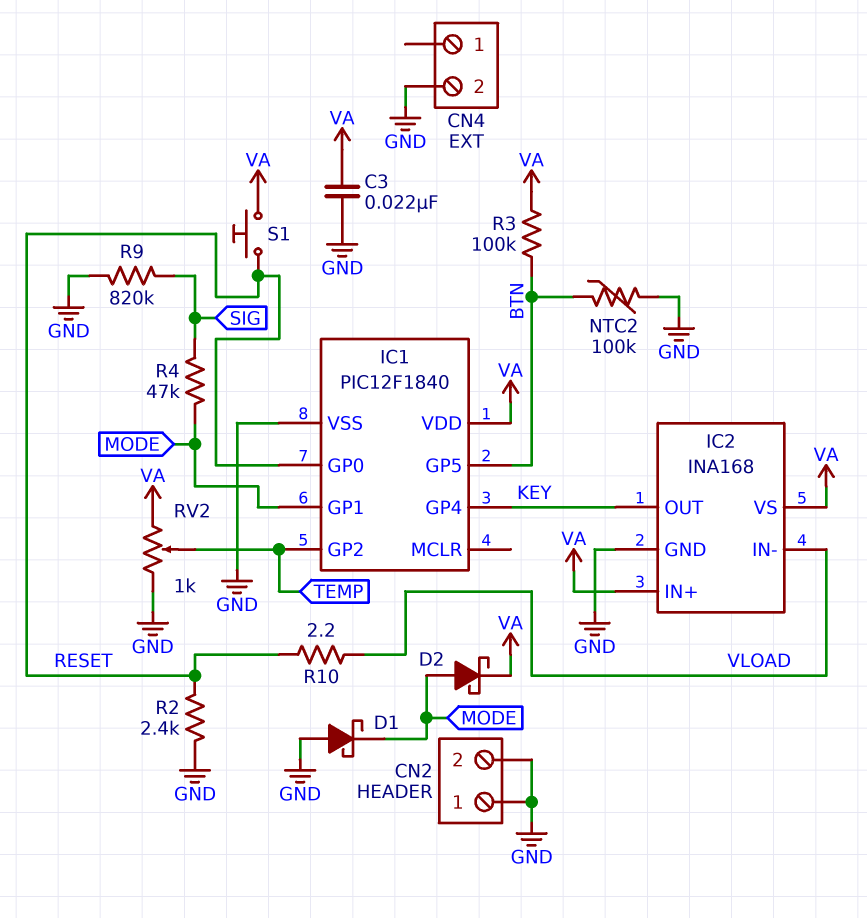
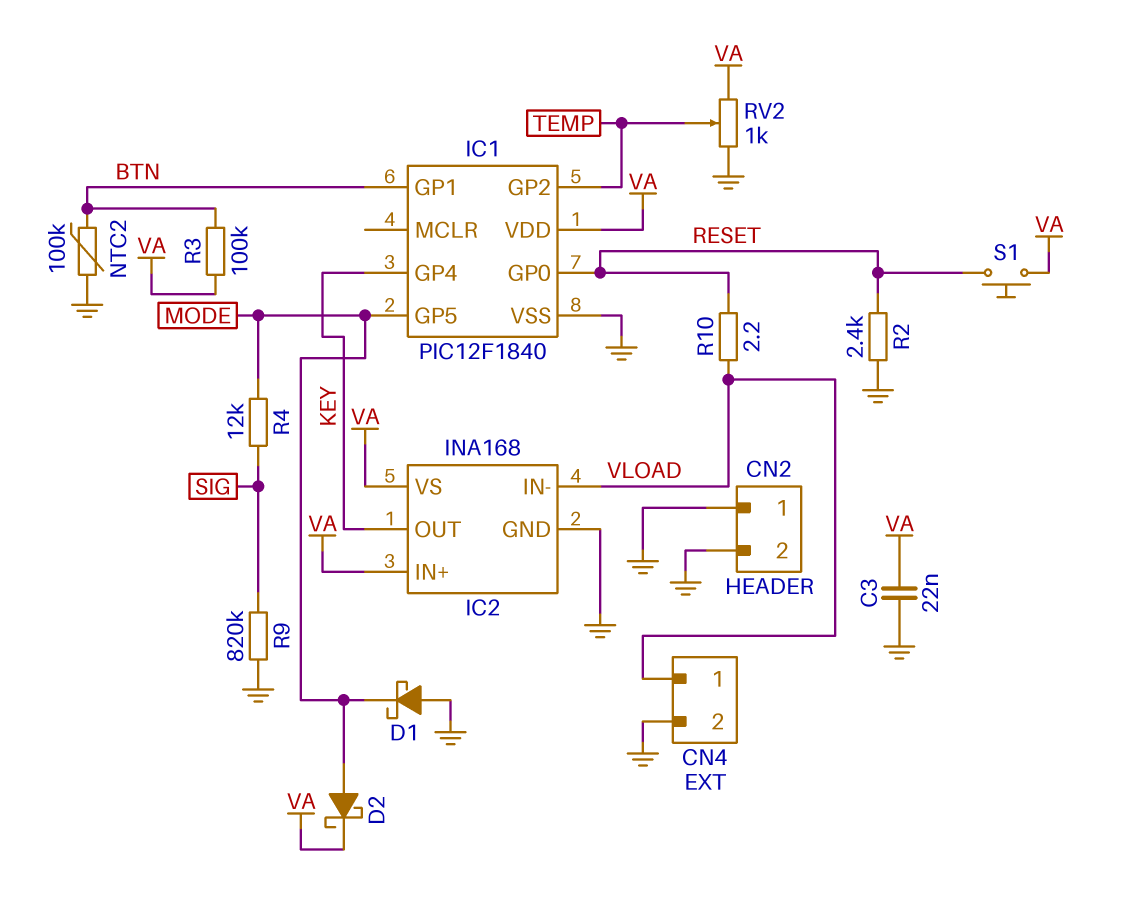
CN4 pin 1: none -> VLOAD
IC1 pin GP1: MODE -> BTN
IC1 pin GP5: BTN -> MODE
R4: 47k (MODE, SIG) -> 12k (MODE, SIG)

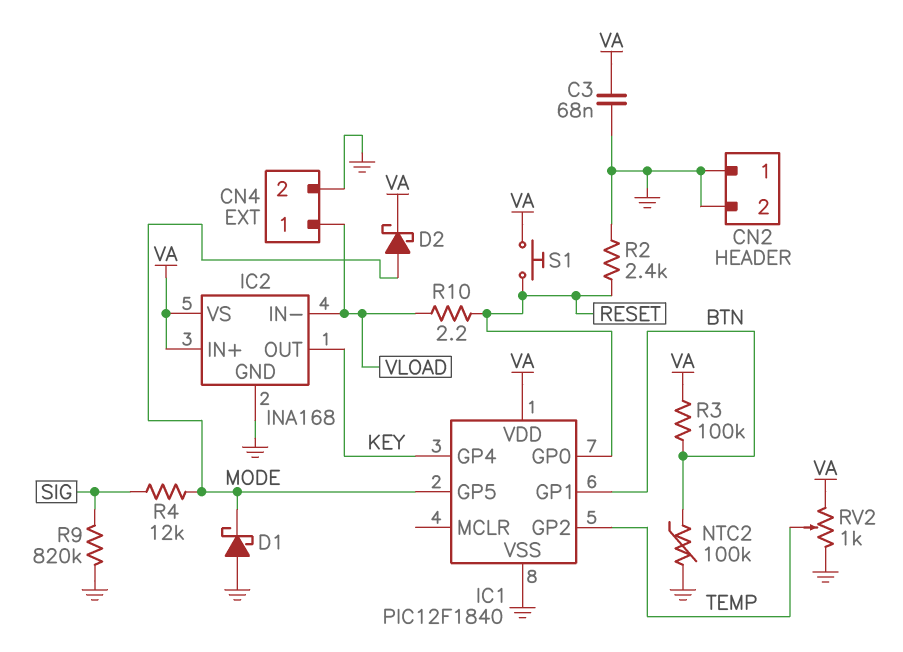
C3: 22nF (GND, VA) -> 68nF (GND, VA)

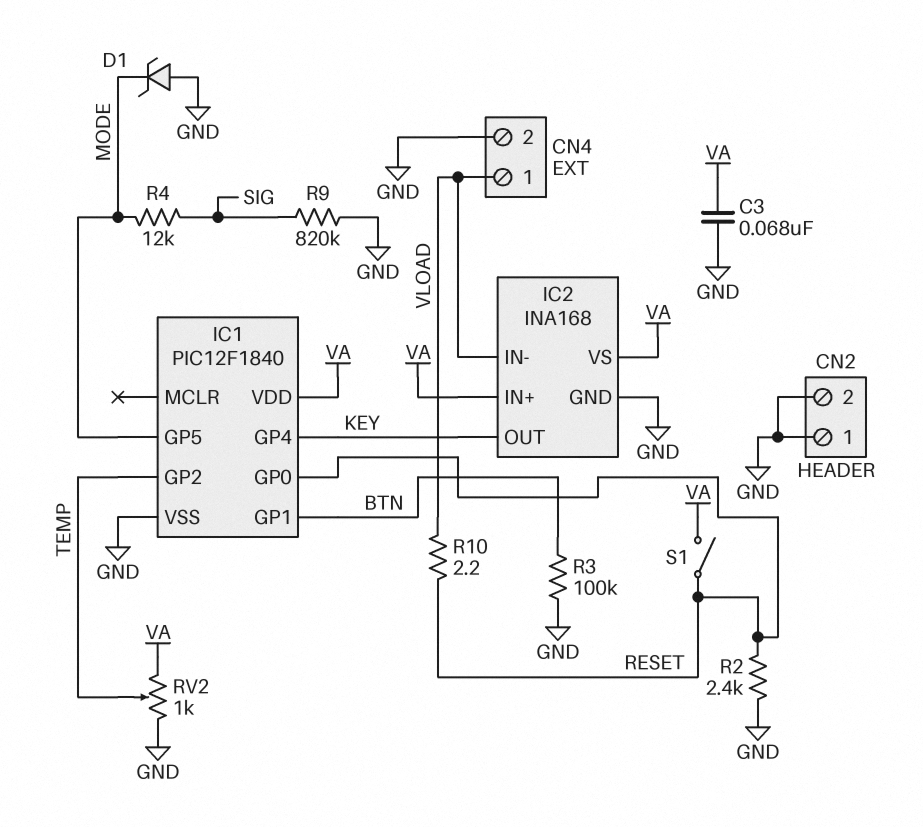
D1: schottky (A GND, K MODE) -> zener (A GND, K MODE)
D2: schottky (A MODE, K VA) -> none
NTC2: 100k (BTN, GND) -> none
R3: 100k (BTN, VA) -> 100k (BTN, GND)
S1: button (RESET, VA) -> switch (RESET, VA)

